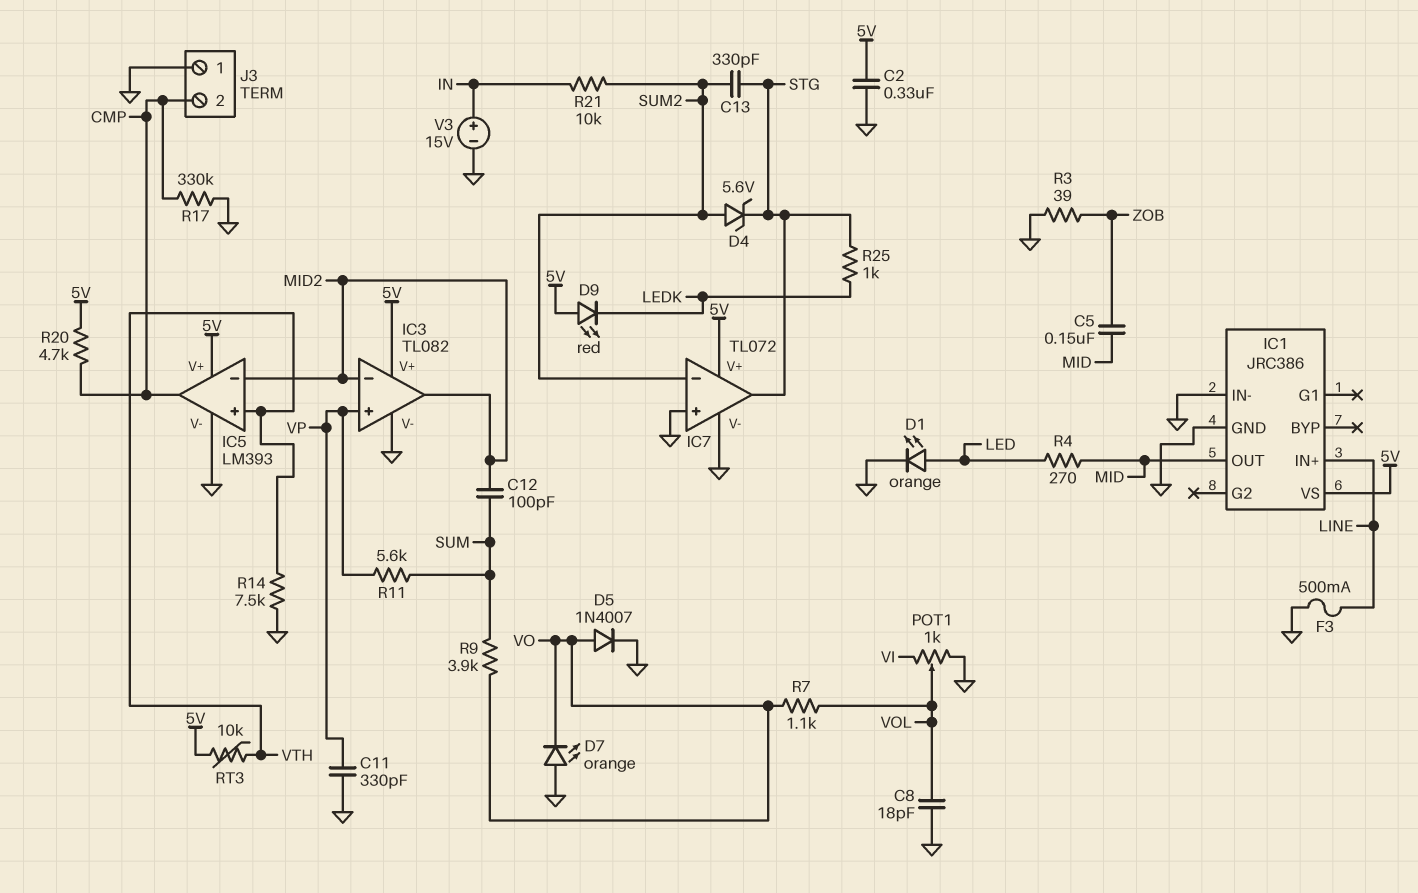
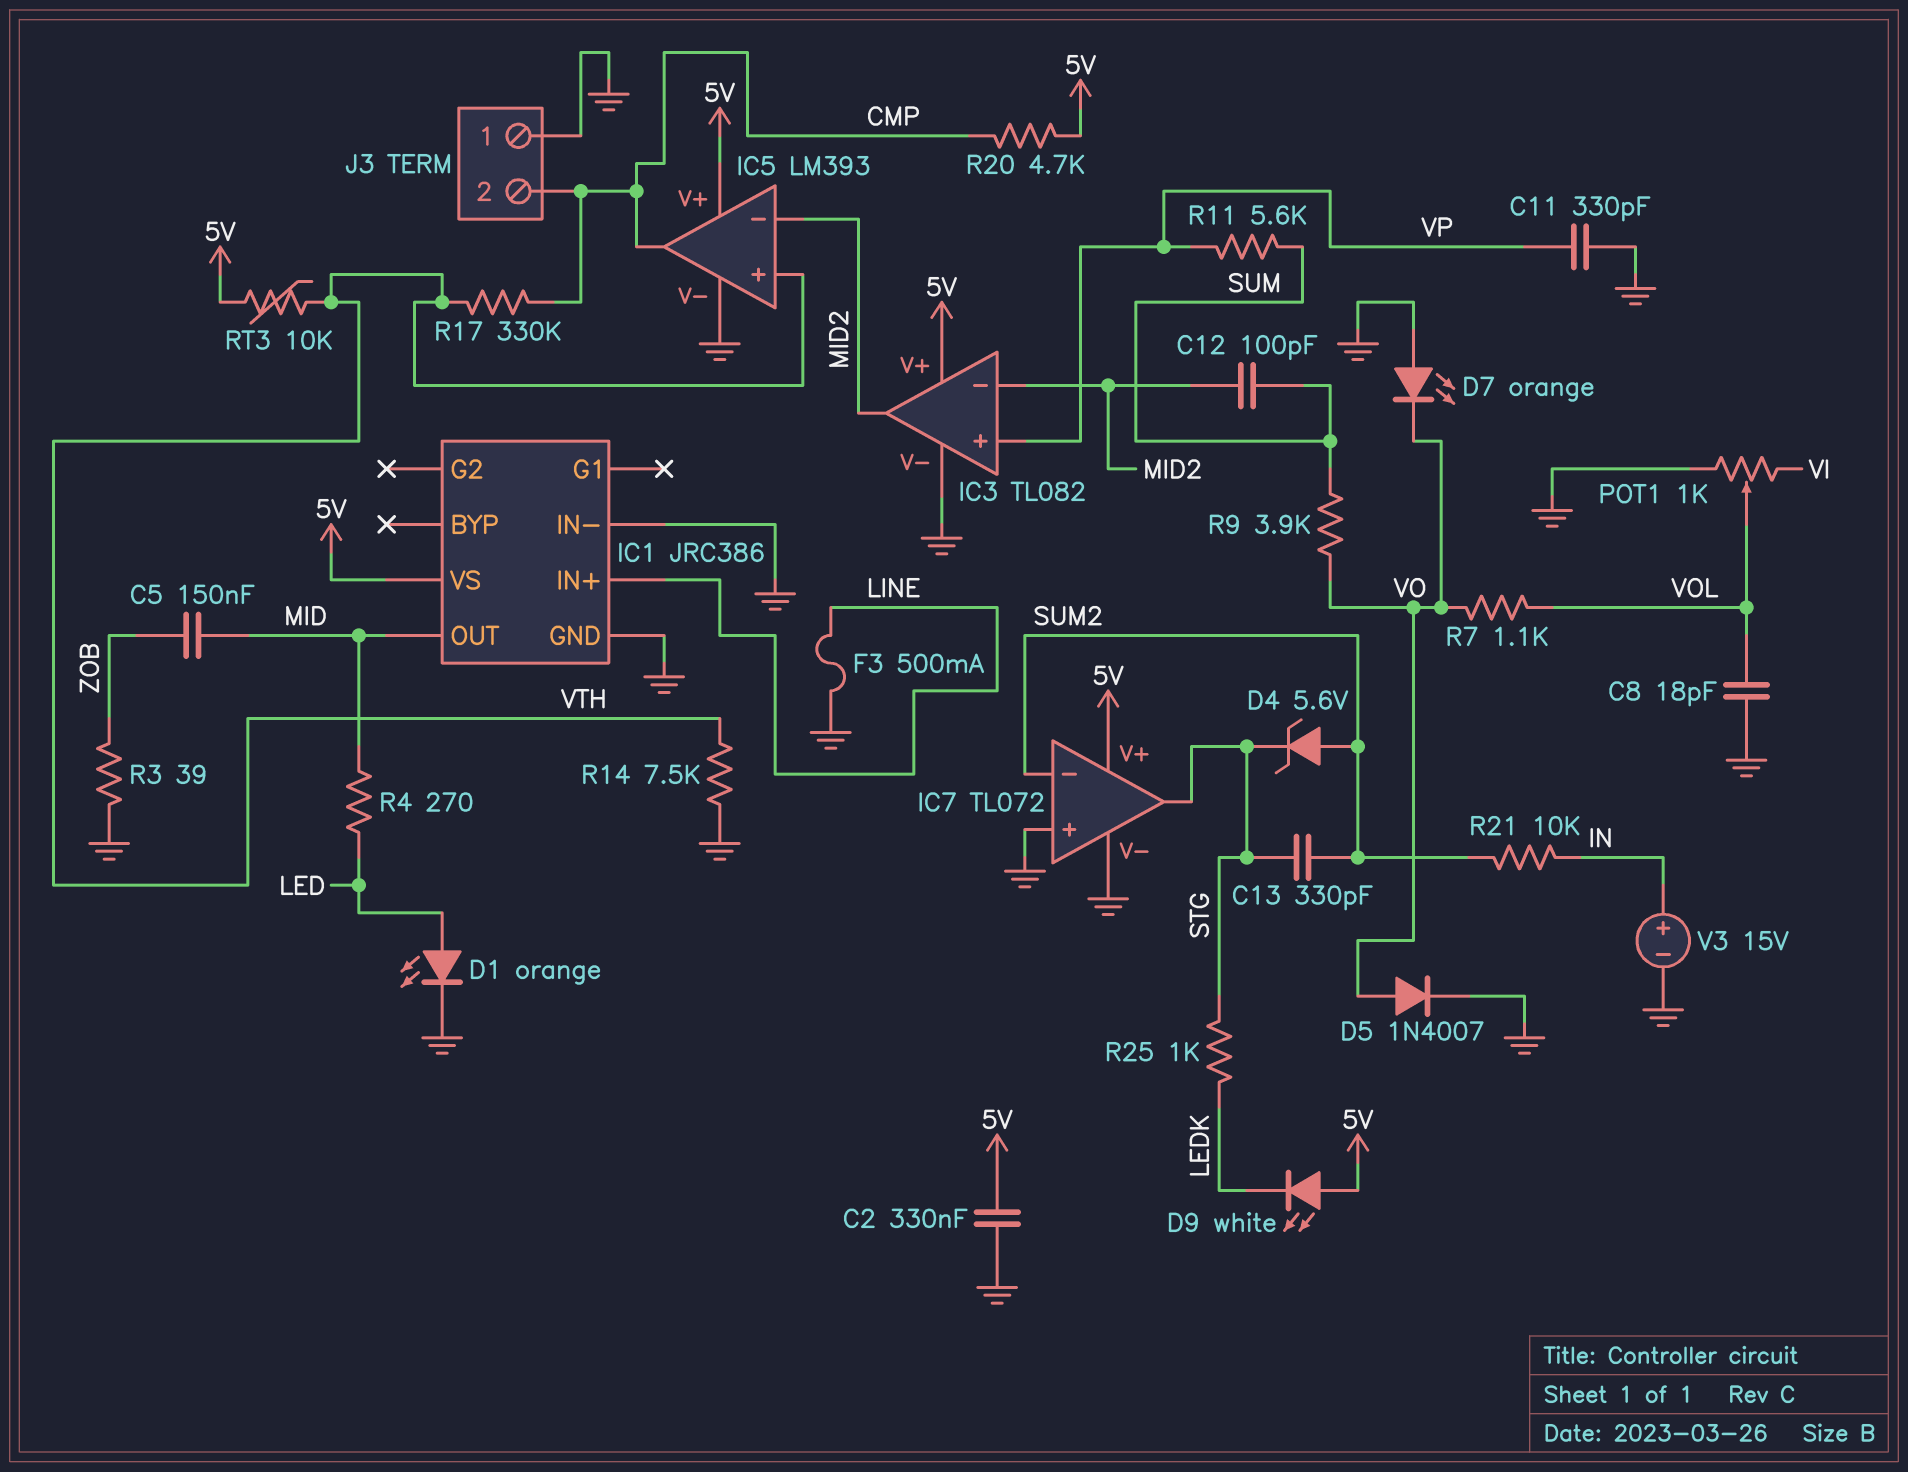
D9: LED red (A 5V, K LEDK) -> LED white (A 5V, K LEDK)
R17: 330k (CMP, GND) -> 330k (CMP, VTH)

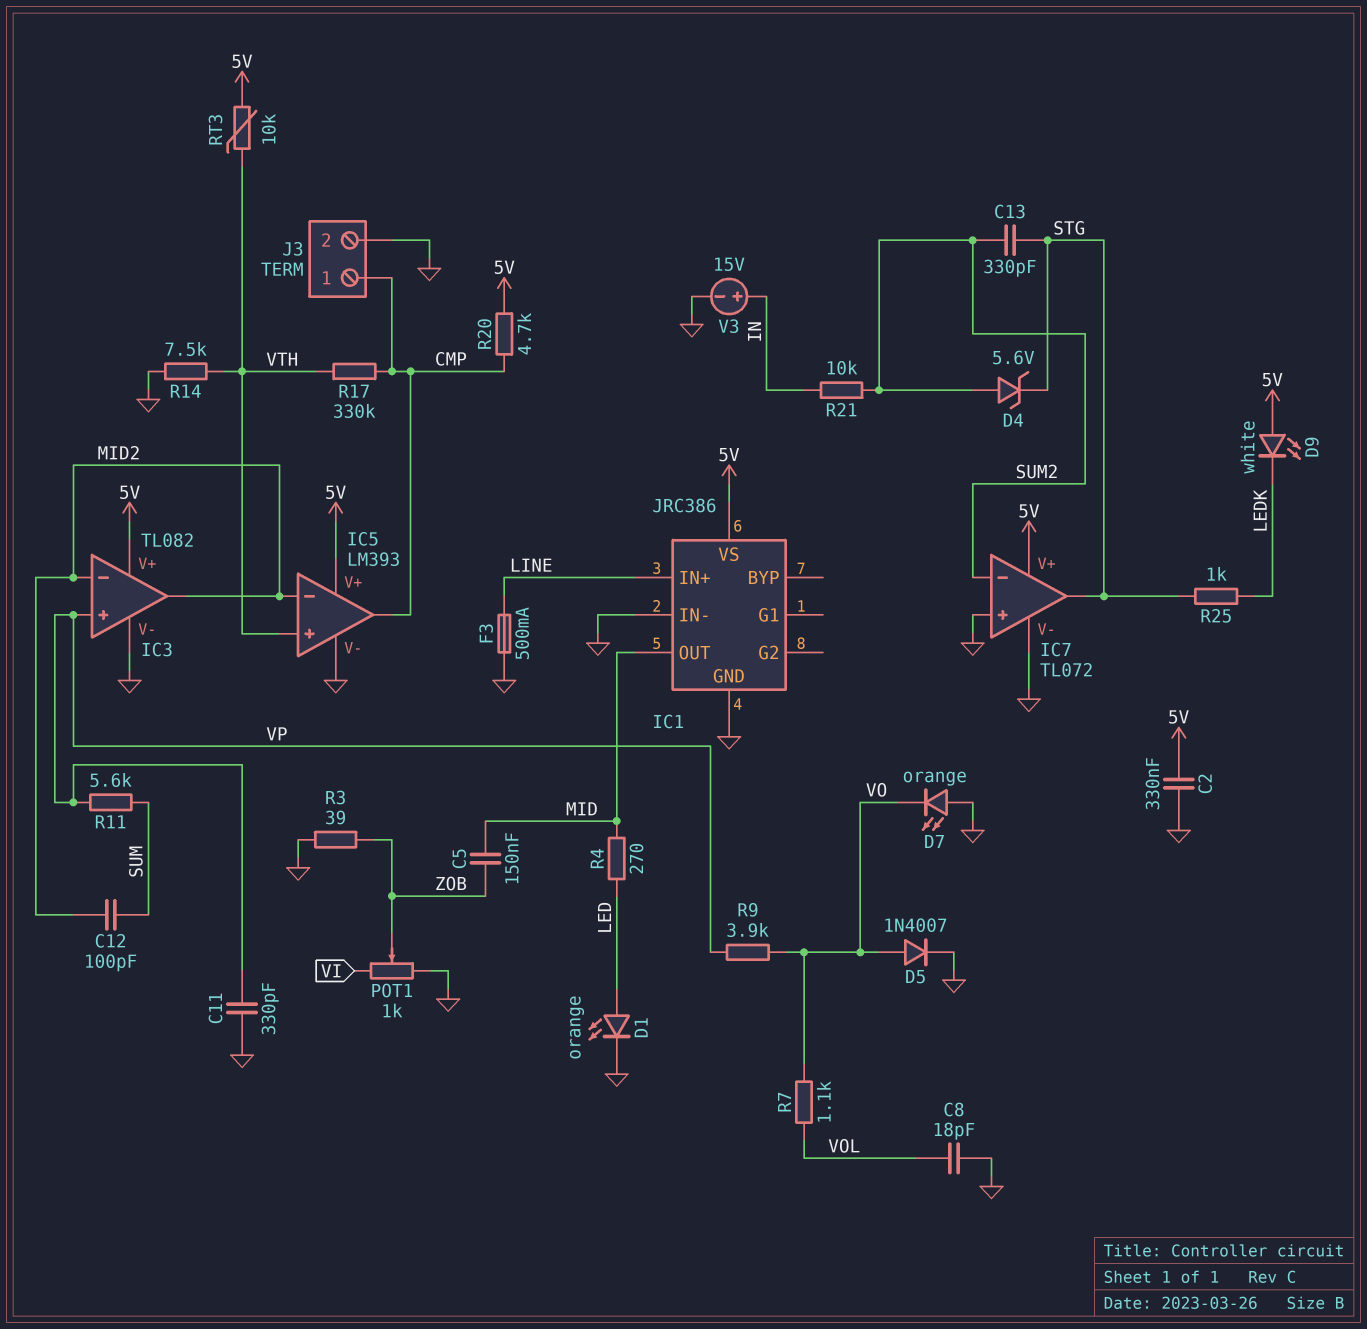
J3 pin 1: GND -> CMP
J3 pin 2: CMP -> GND
POT1: 1k (GND, VI, wiper VOL) -> 1k (GND, VI, wiper ZOB)
R9: 3.9k (SUM, VO) -> 3.9k (VO, VP)

